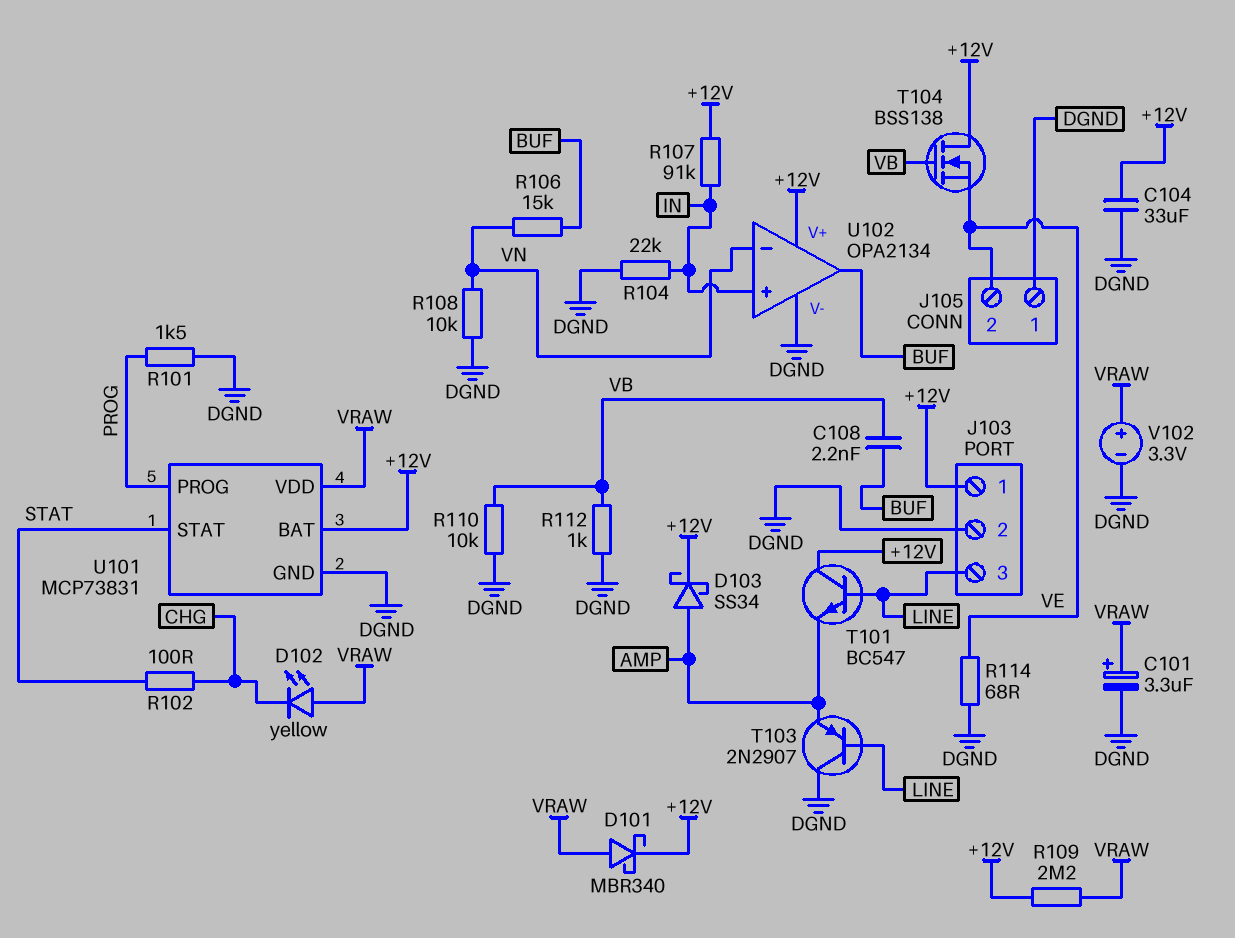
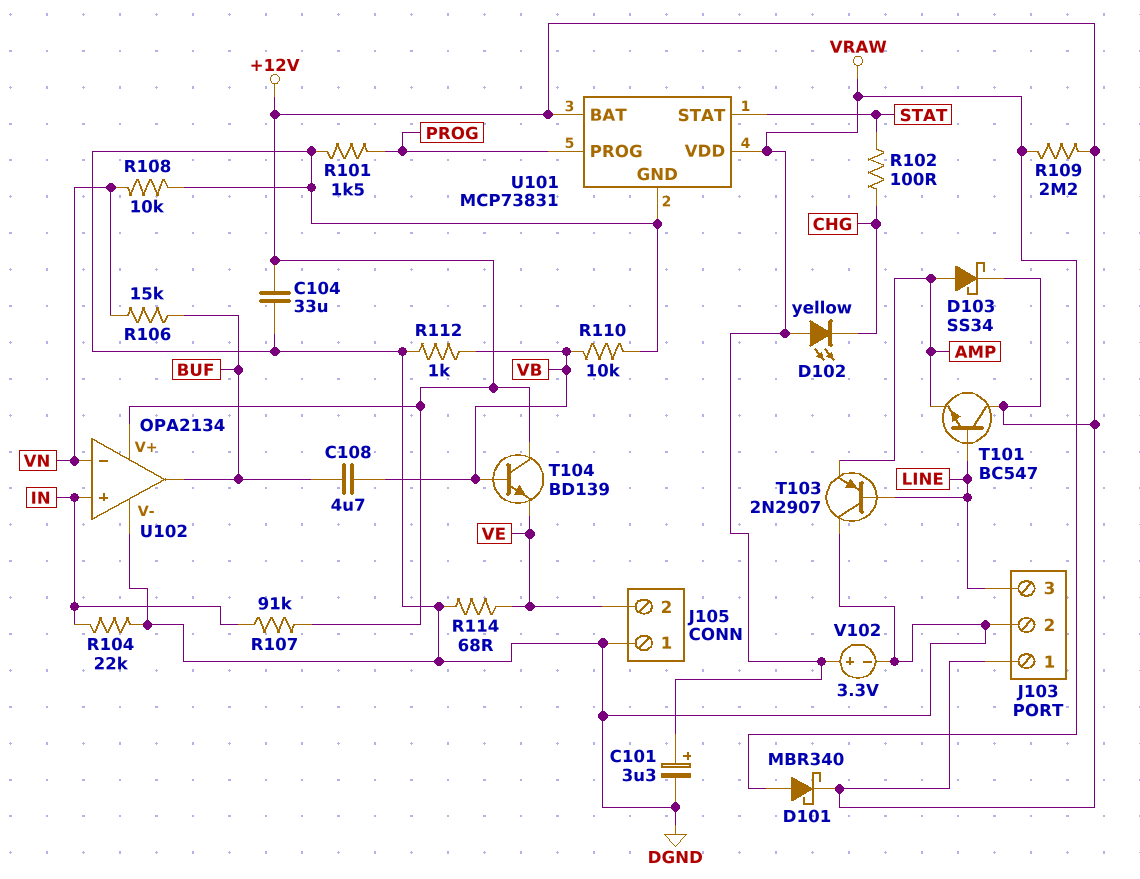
C108: 2.2nF (BUF, VB) -> 4.7uF (BUF, VB)
T104: NMOS BSS138 (G VB, D +12V, S VE) -> NPN BD139 (B VB, C +12V, E VE)

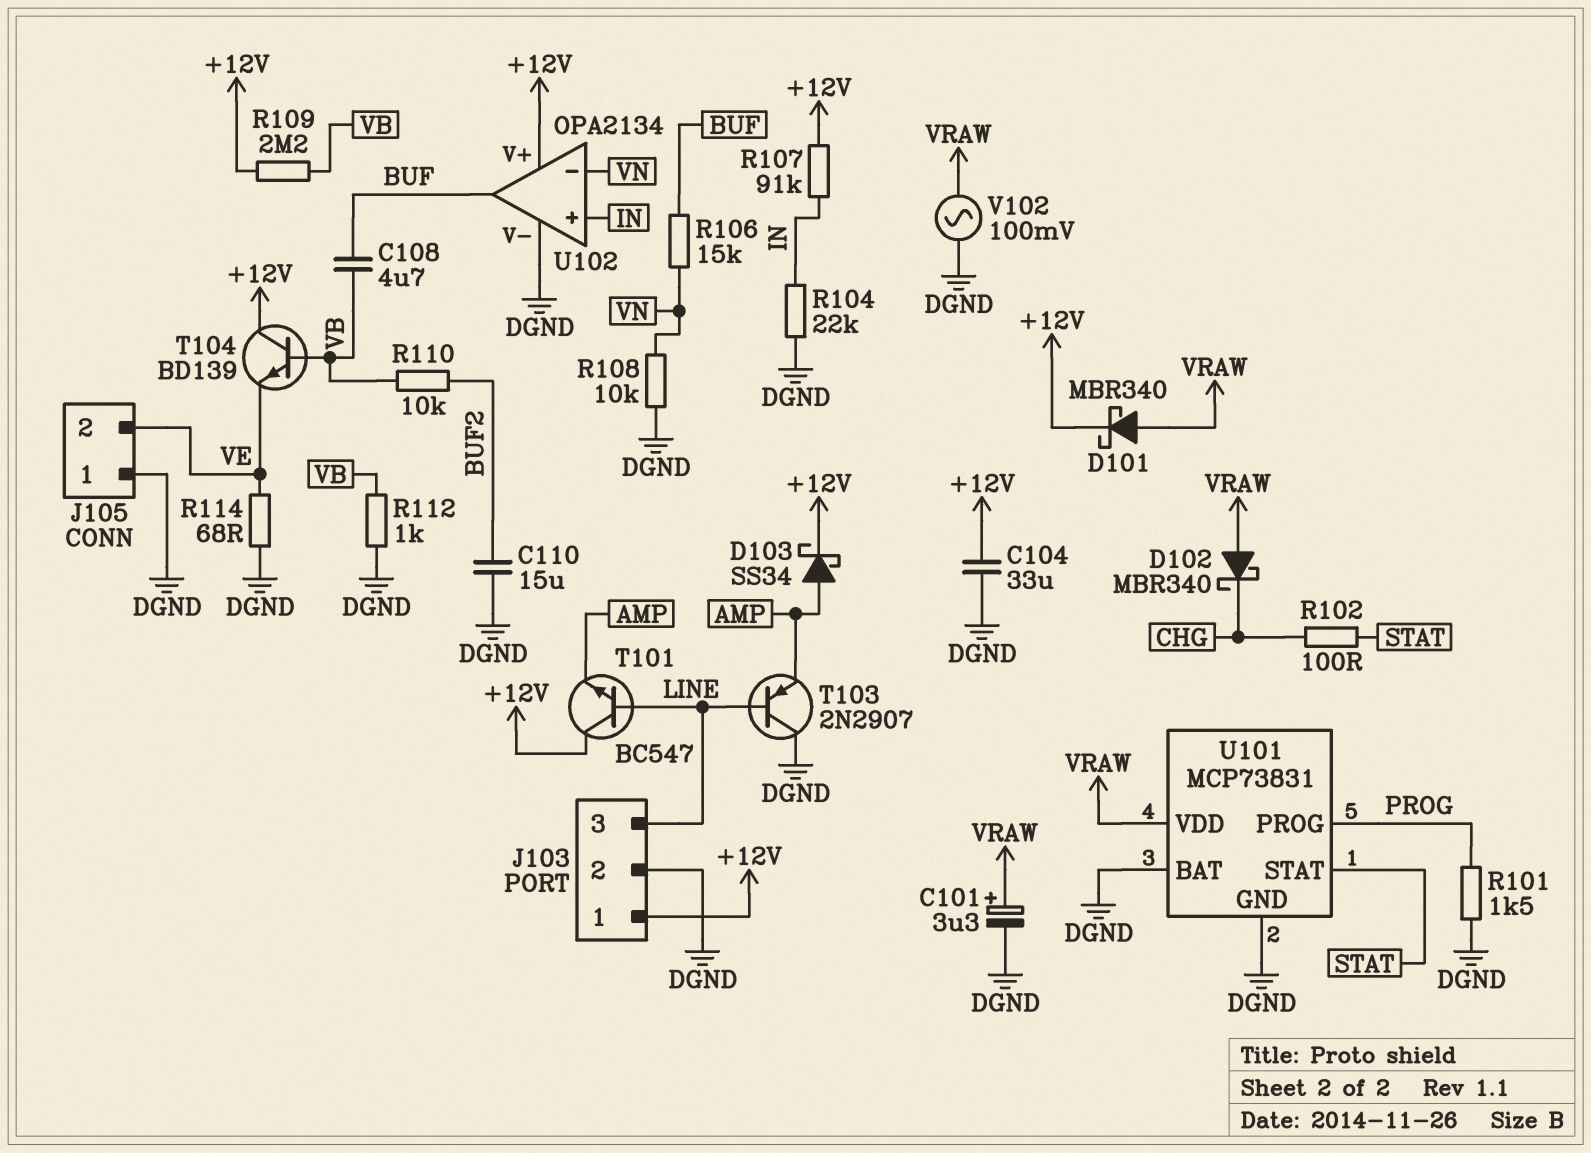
C110: none -> 15uF (BUF2, DGND)
D102: LED yellow (A VRAW, K CHG) -> schottky MBR340 (A VRAW, K CHG)
R109: 2.2M (+12V, VRAW) -> 2.2M (+12V, VB)
R110: 10k (DGND, VB) -> 10k (BUF2, VB)
U101 pin BAT: +12V -> DGND
V102: 3.3V (plus VRAW, minus DGND) -> AC 100mV (DGND, VRAW)

